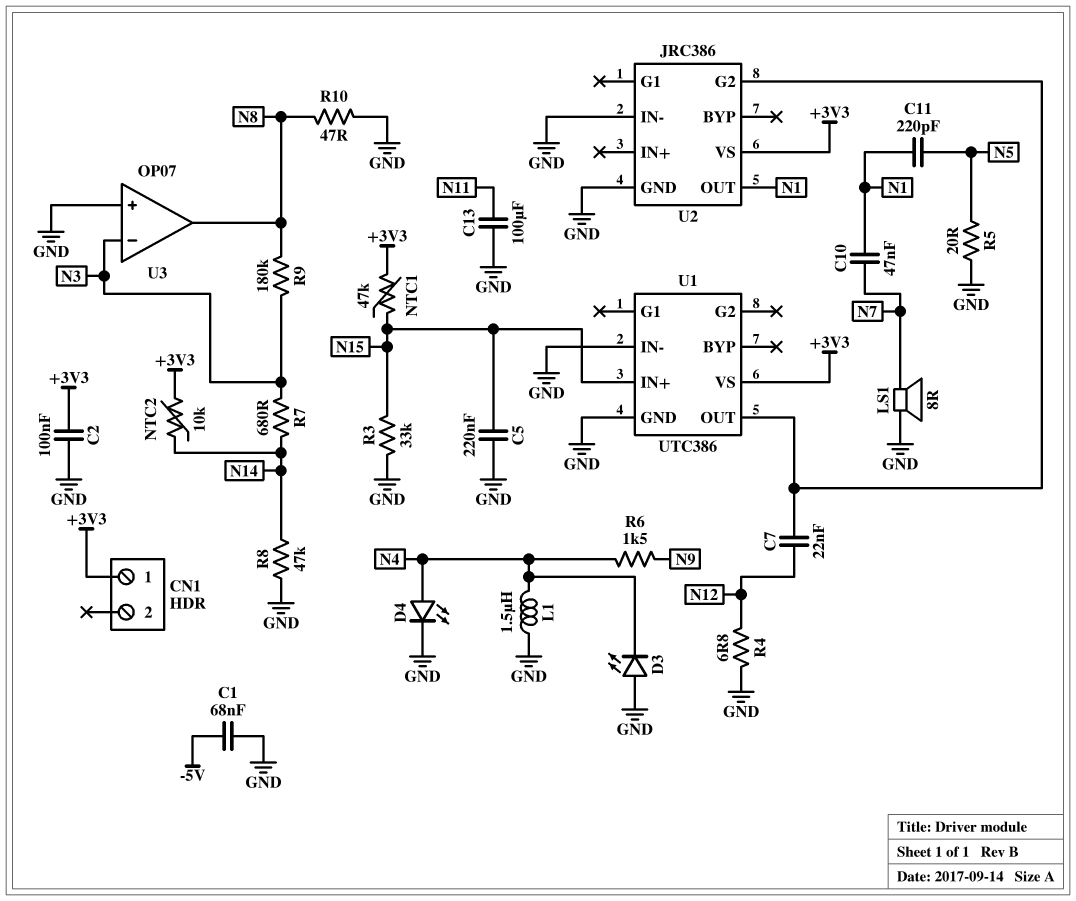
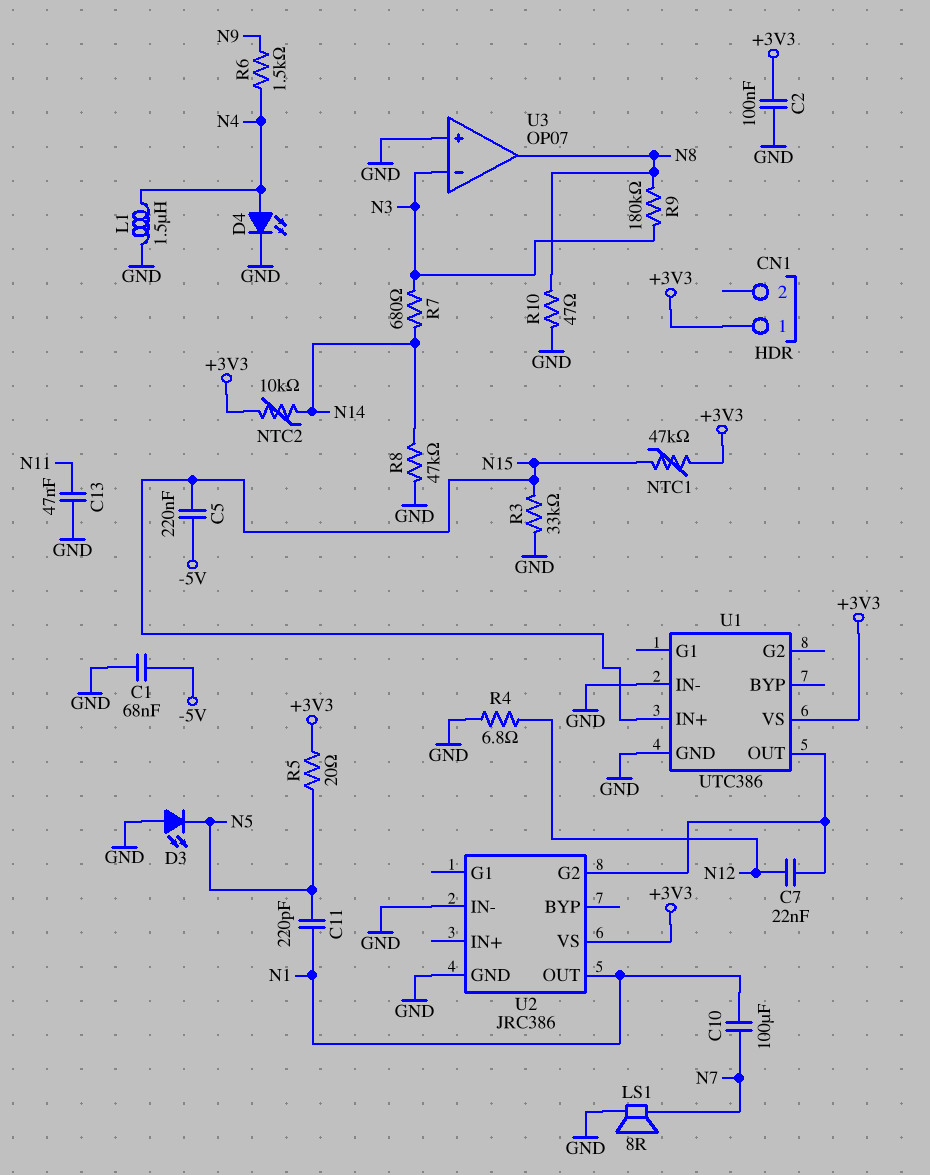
C5: 220nF (GND, N15) -> 220nF (-5V, N15)
C10: 47nF (N1, N7) -> 100uF (N1, N7)
C13: 100uF (GND, N11) -> 47nF (GND, N11)
D3: LED (A GND, K N4) -> LED (A GND, K N5)
R5: 20 (GND, N5) -> 20 (+3V3, N5)

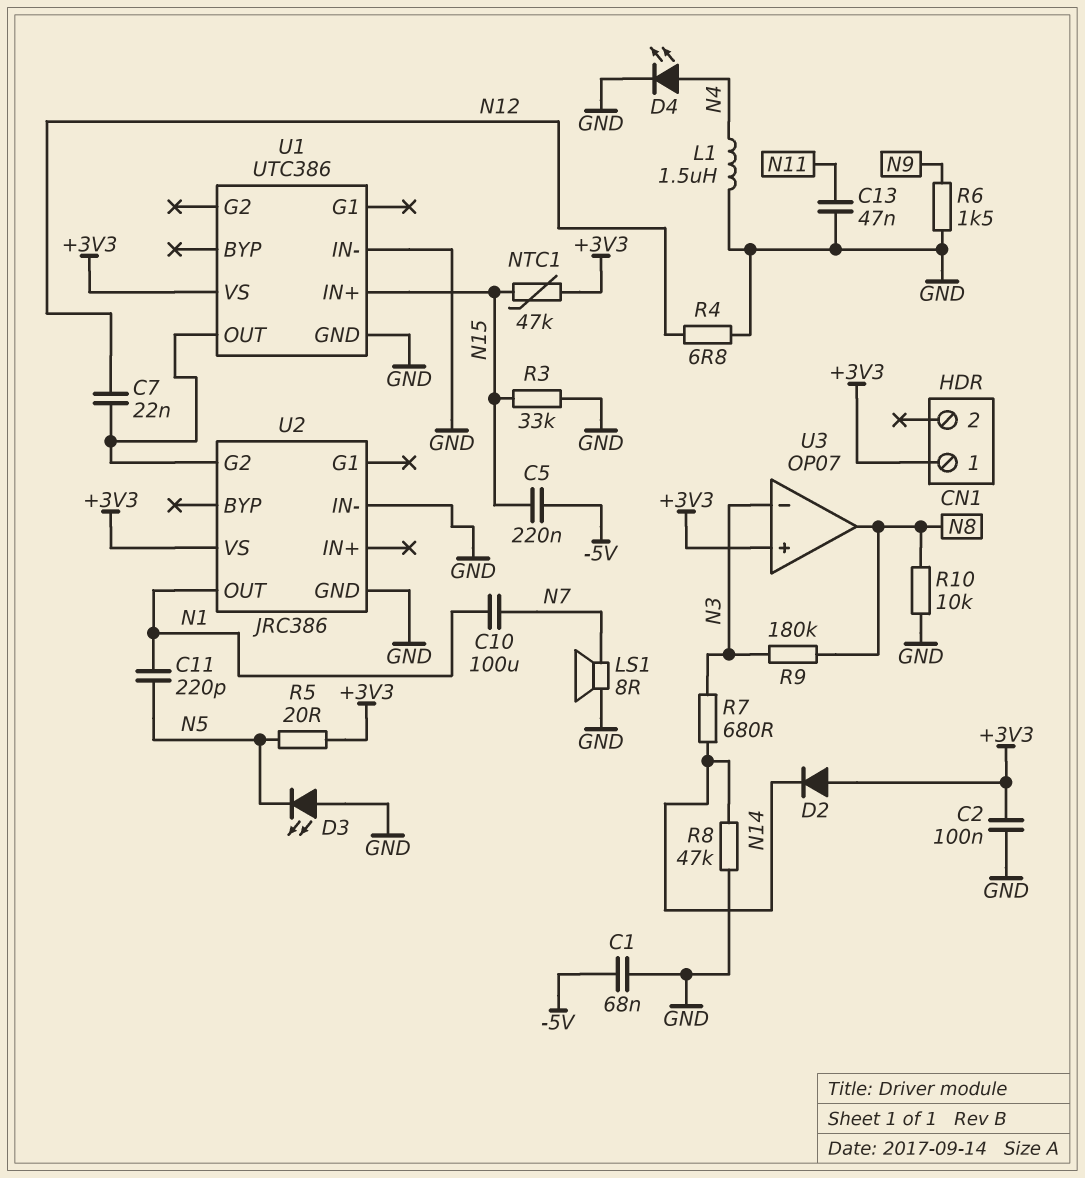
D2: none -> diode (A +3V3, K N14)
NTC2: 10k (+3V3, N14) -> none
R6: 1.5k (N4, N9) -> 1.5k (GND, N9)
R10: 47 (GND, N8) -> 10k (GND, N8)
U3 pin in+: GND -> +3V3

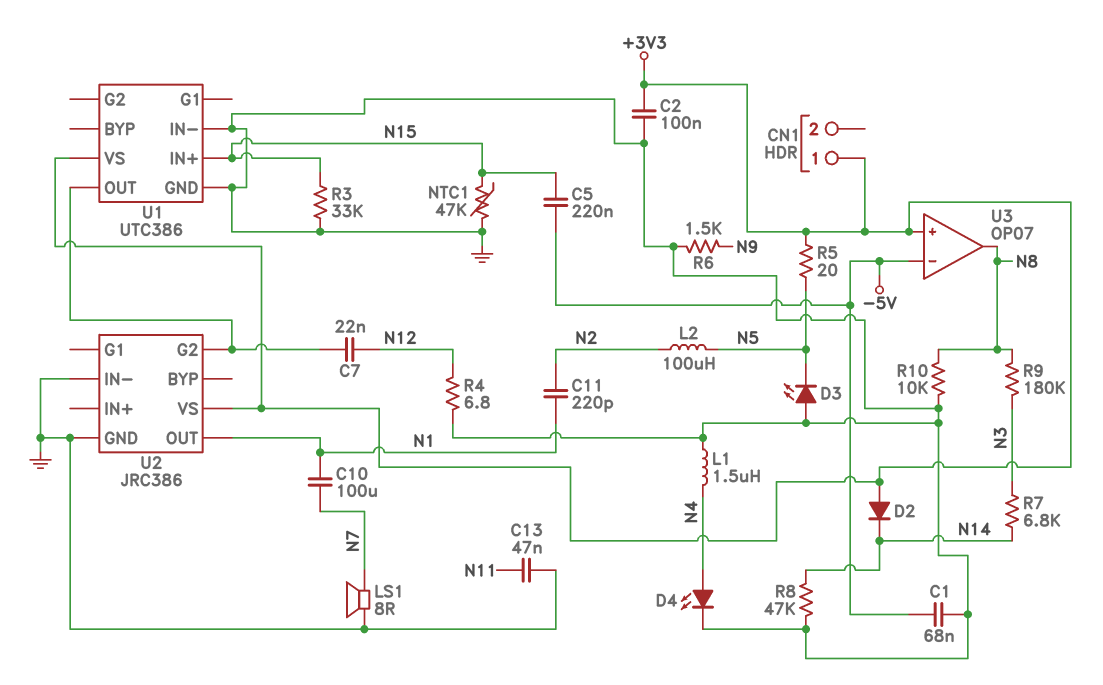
C11: 220pF (N1, N5) -> 220pF (N1, N2)
L2: none -> 100uH (N2, N5)
NTC1: 47k (+3V3, N15) -> 47k (GND, N15)
R7: 680 (N3, N14) -> 6.8k (N3, N14)
U3 pin in-: N3 -> -5V

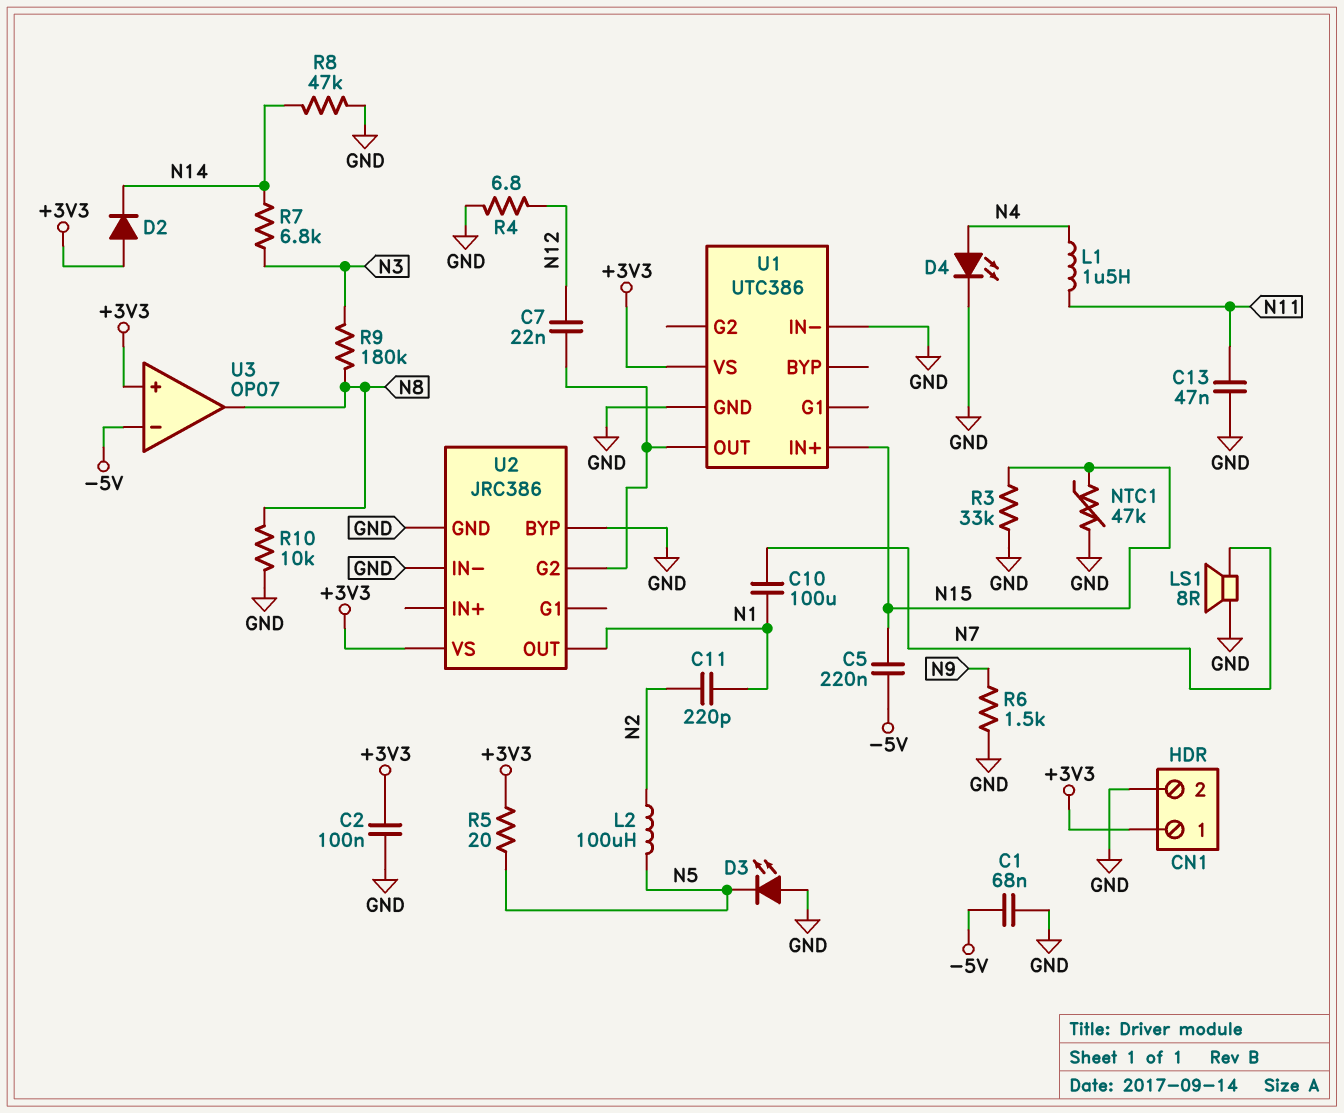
CN1 pin 2: none -> GND
L1: 1.5uH (GND, N4) -> 1.5uH (N4, N11)
U2 pin BYP: none -> GND

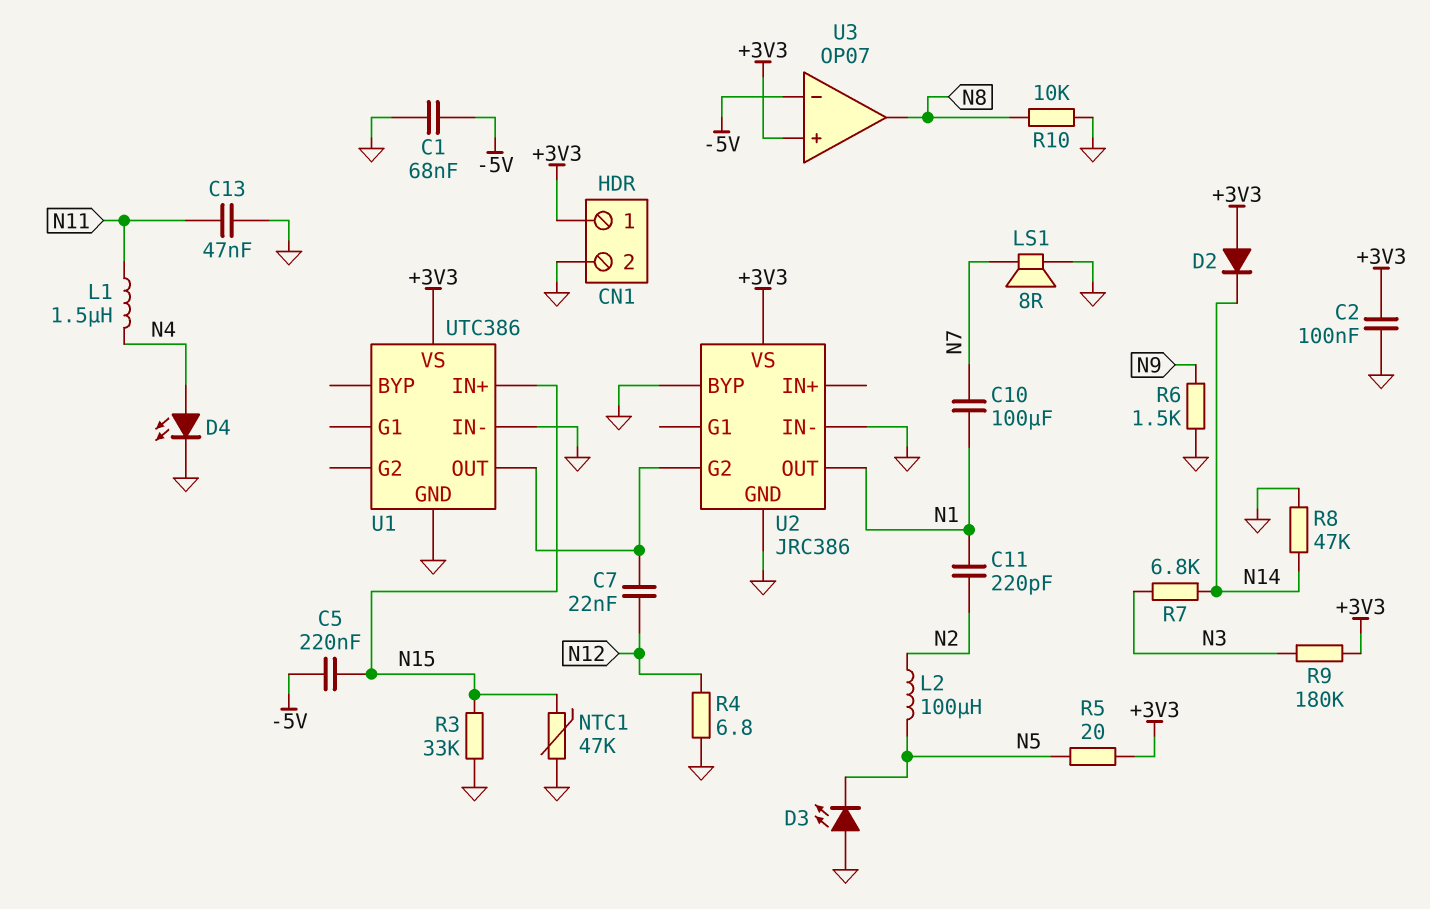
R9: 180k (N3, N8) -> 180k (+3V3, N3)

